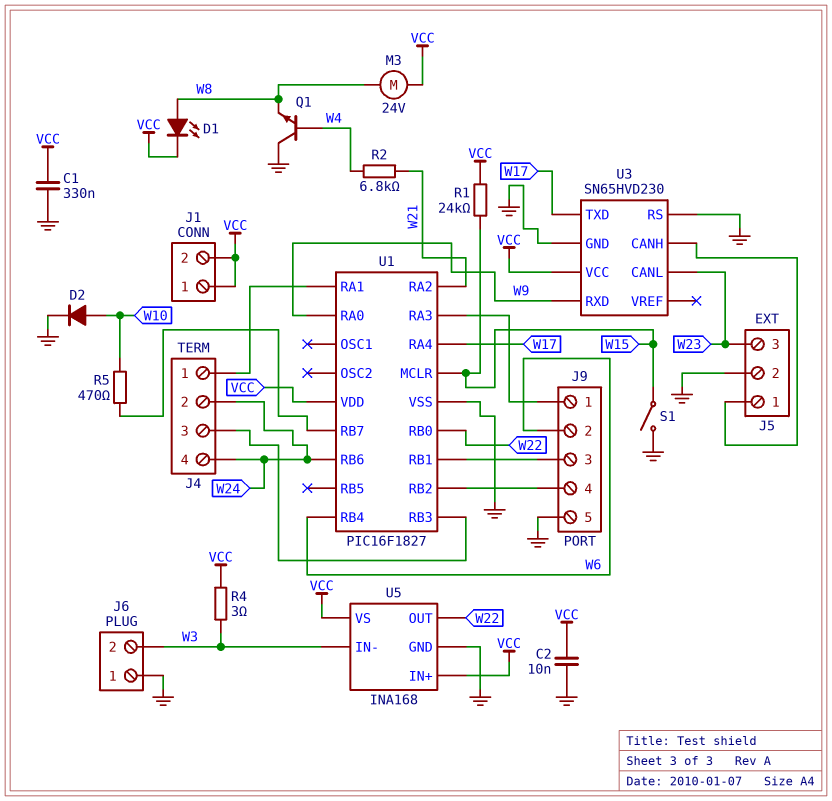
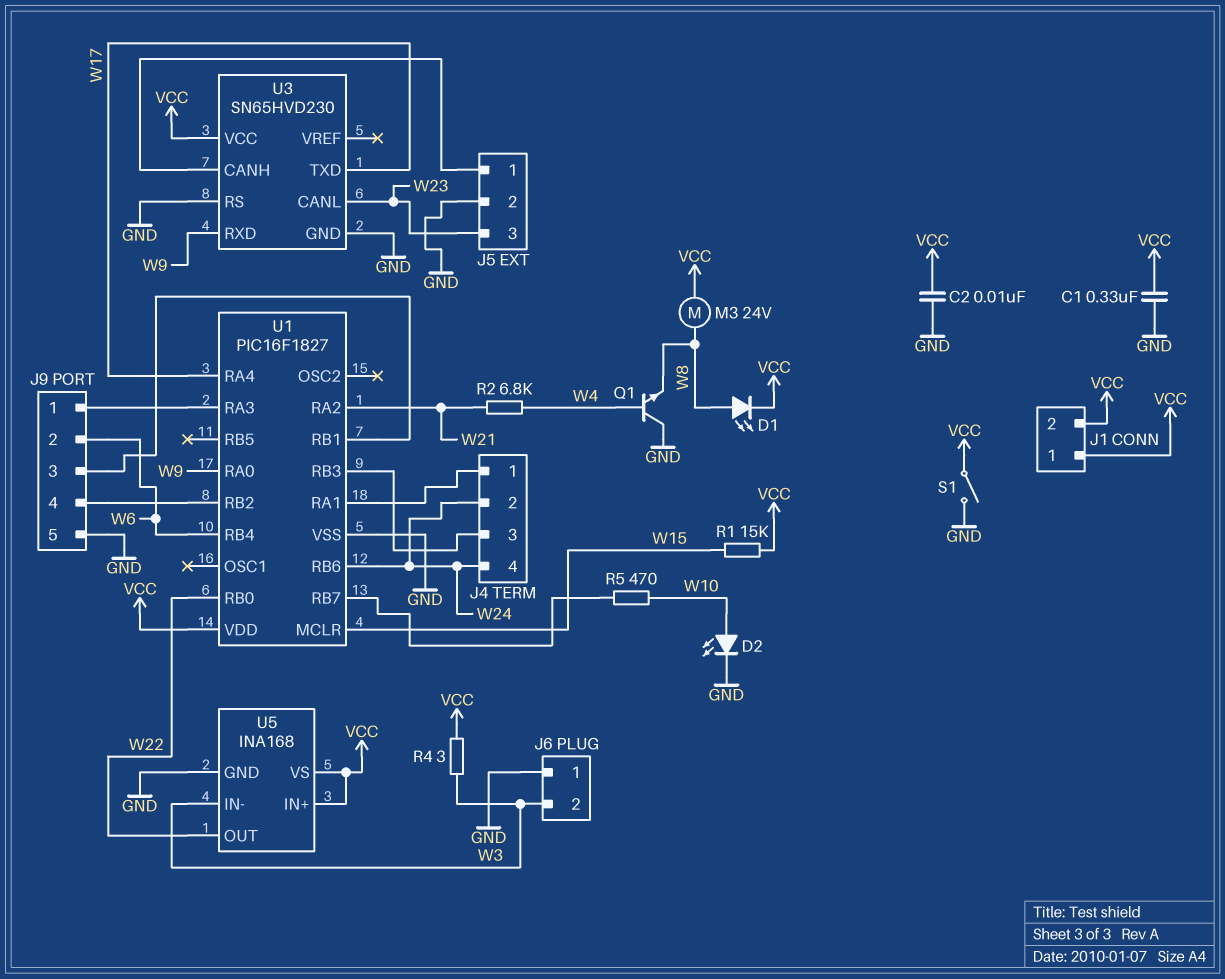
D2: diode (A W10, K GND) -> LED (A W10, K GND)
R1: 24k (VCC, W15) -> 15k (VCC, W15)
S1: switch (GND, W15) -> switch (GND, VCC)

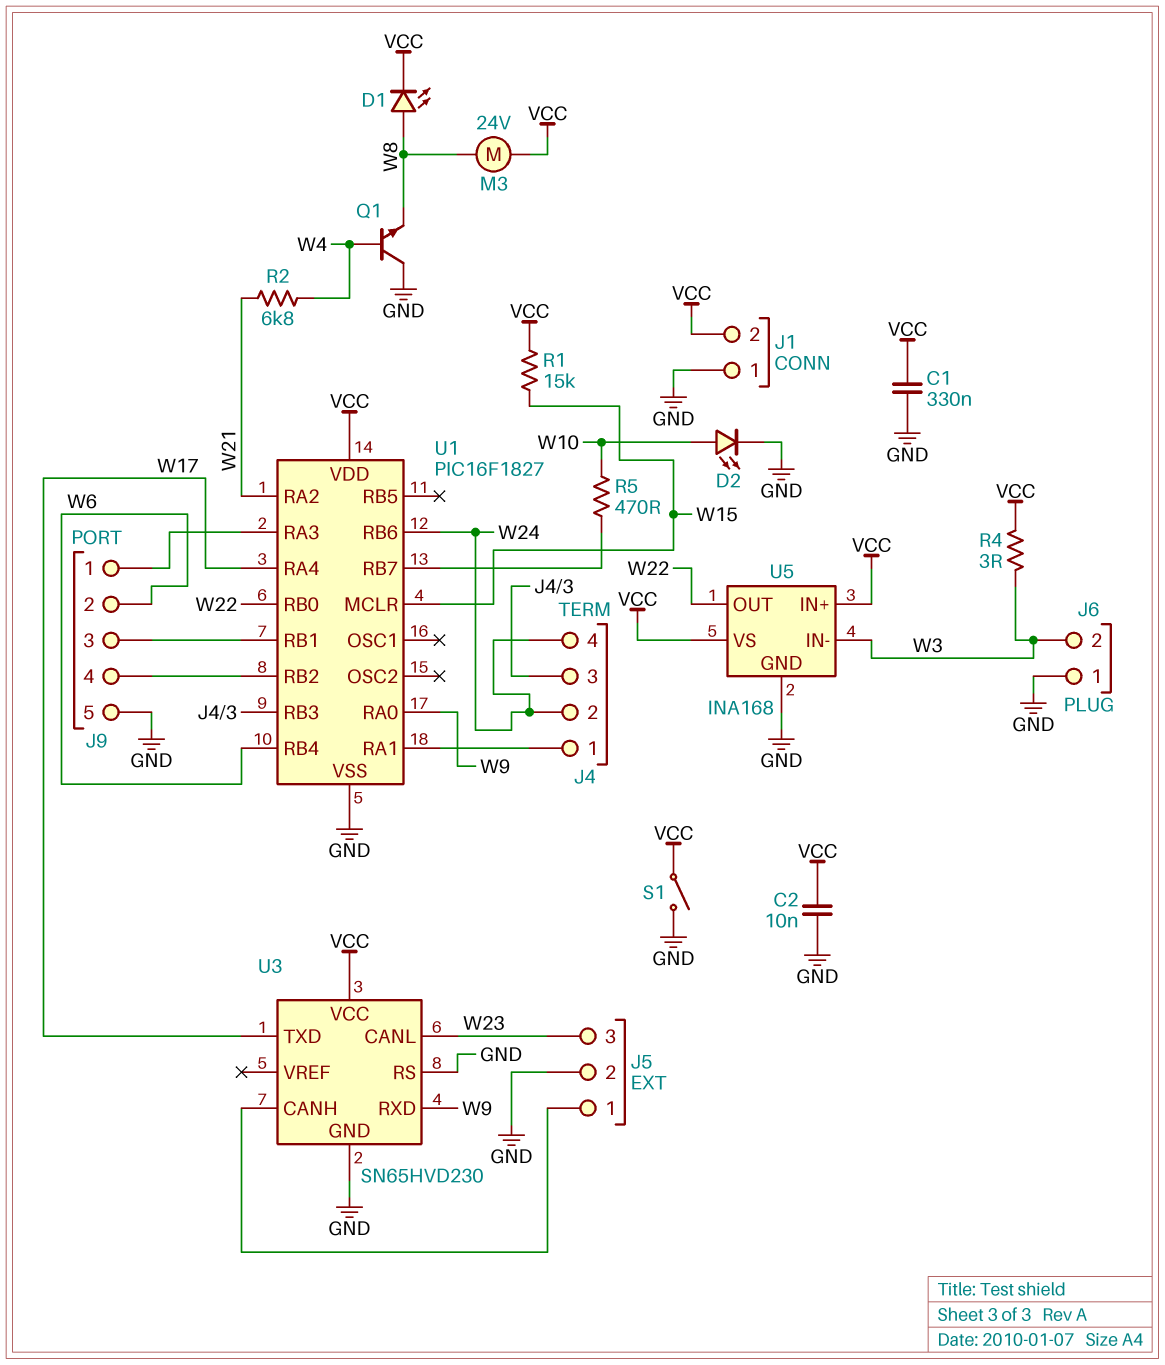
J1 pin 1: VCC -> GND

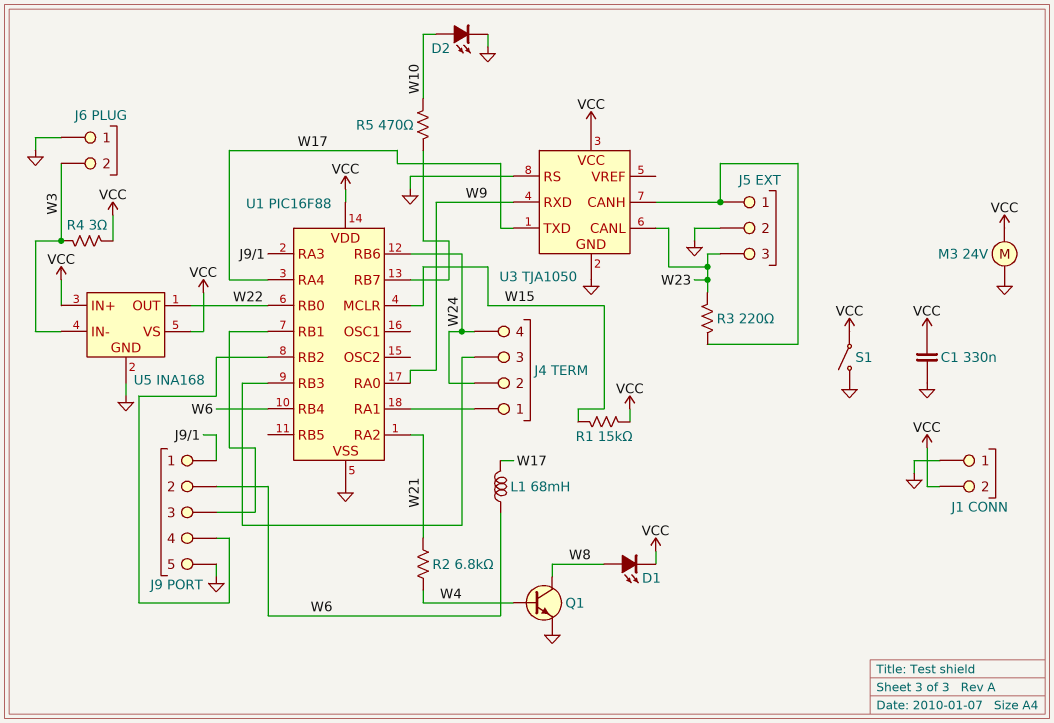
C2: 10nF (GND, VCC) -> none
L1: none -> 68mH (W6, W17)
M3: motor 24V (VCC, W8) -> motor 24V (GND, VCC)
Q1: NPN (B W4, C GND, E W8) -> NPN (B W4, C W8, E GND)
R3: none -> 220 (J5/1, W23)
U1: PIC16F1827 -> PIC16F88
U3: SN65HVD230 -> TJA1050

